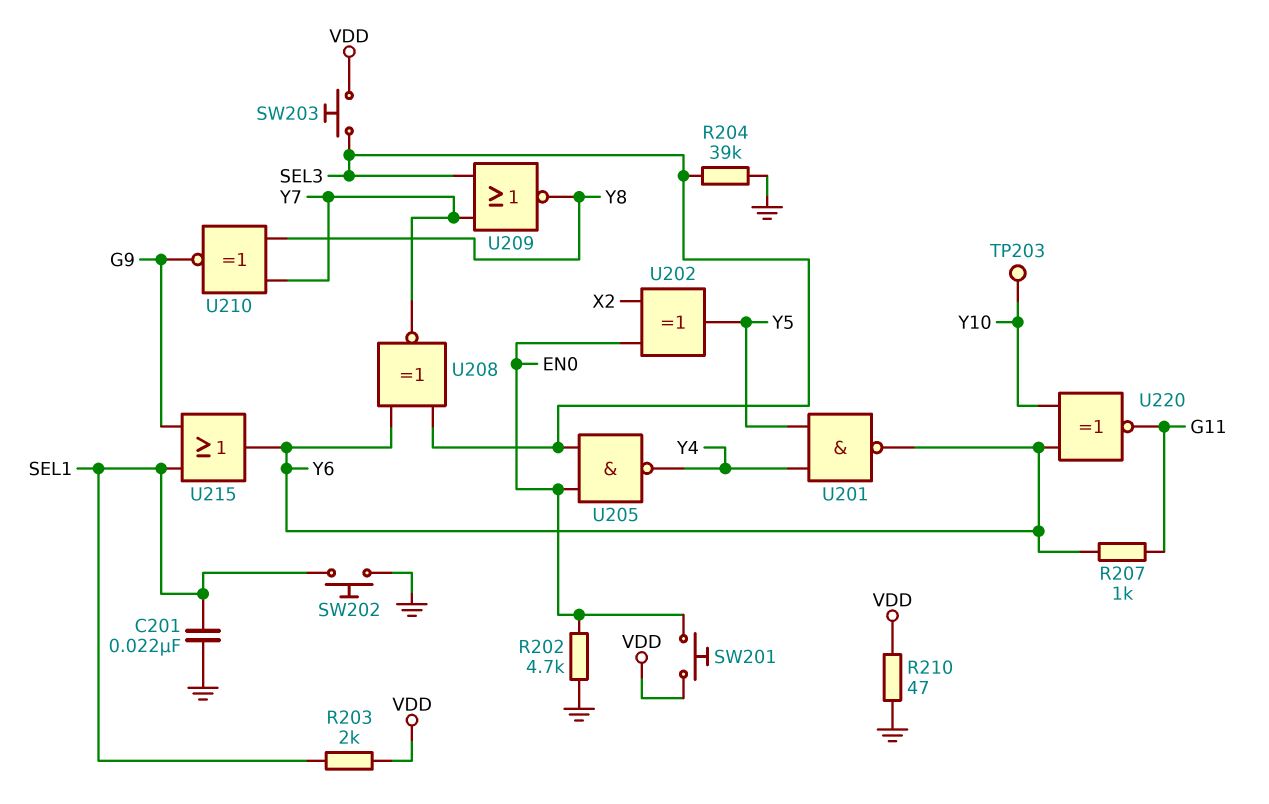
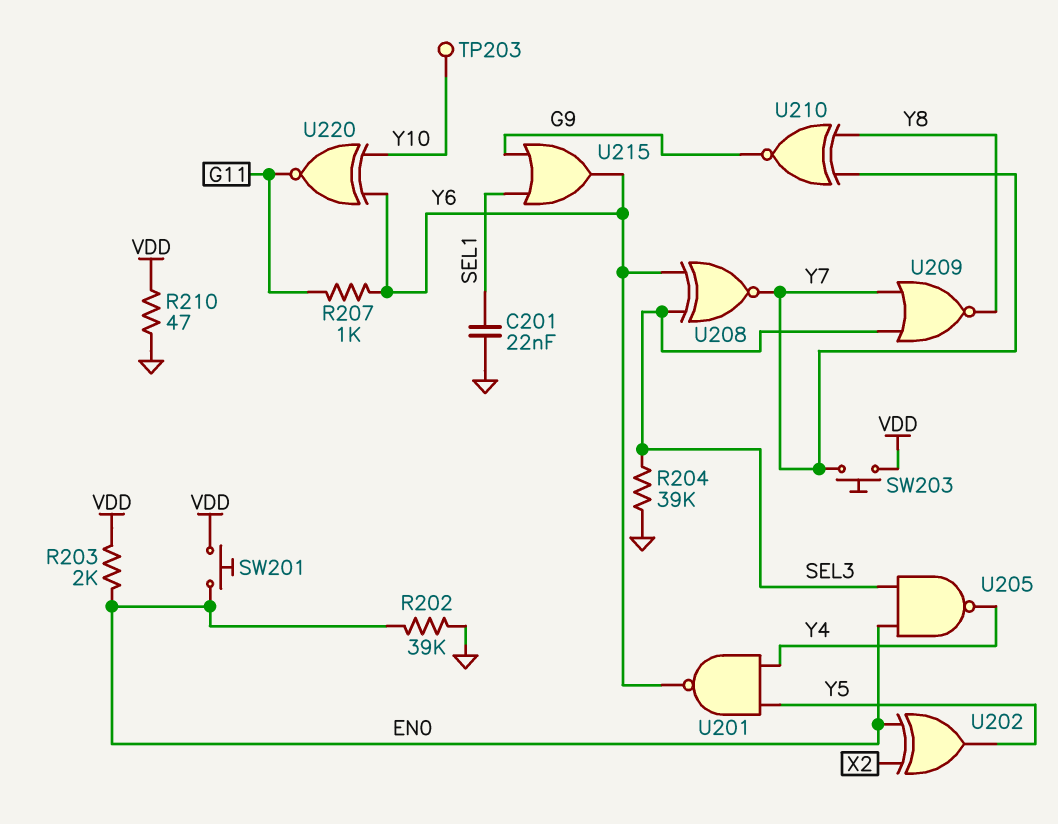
R202: 4.7k (EN0, GND) -> 39k (EN0, GND)
R203: 2k (SEL1, VDD) -> 2k (EN0, VDD)
SW202: button (GND, SEL1) -> none
SW203: button (SEL3, VDD) -> button (VDD, Y7)

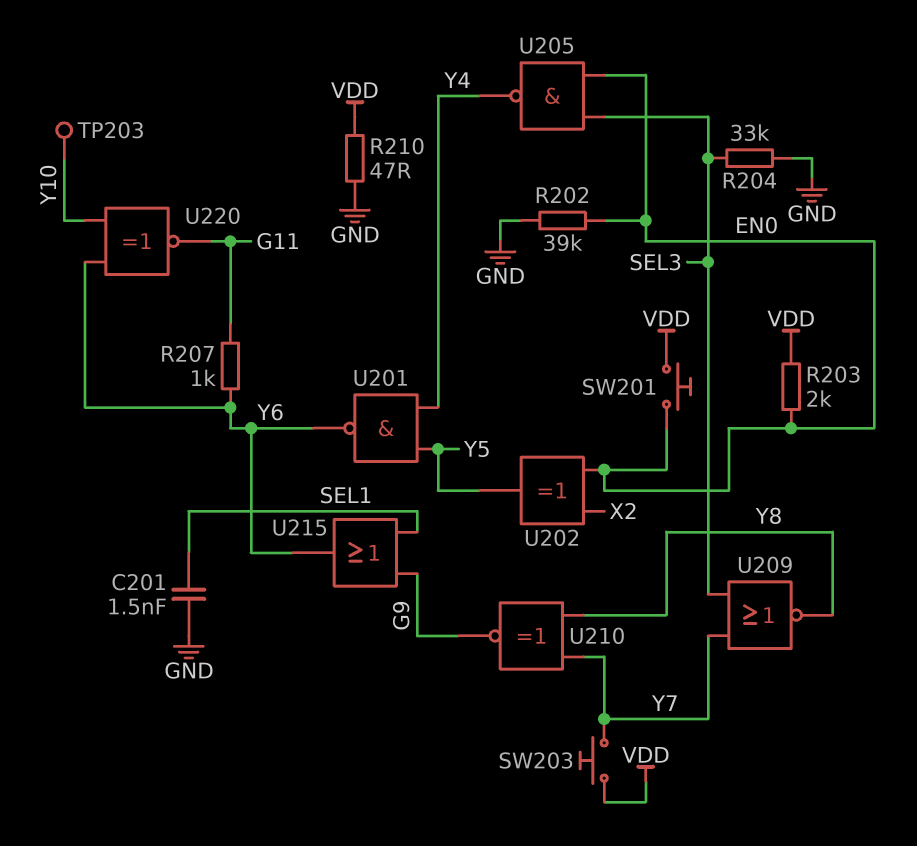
C201: 22nF (GND, SEL1) -> 1.5nF (GND, SEL1)
R204: 39k (GND, SEL3) -> 33k (GND, SEL3)
U208: XNOR (in SEL3, in Y6, out Y7) -> none

